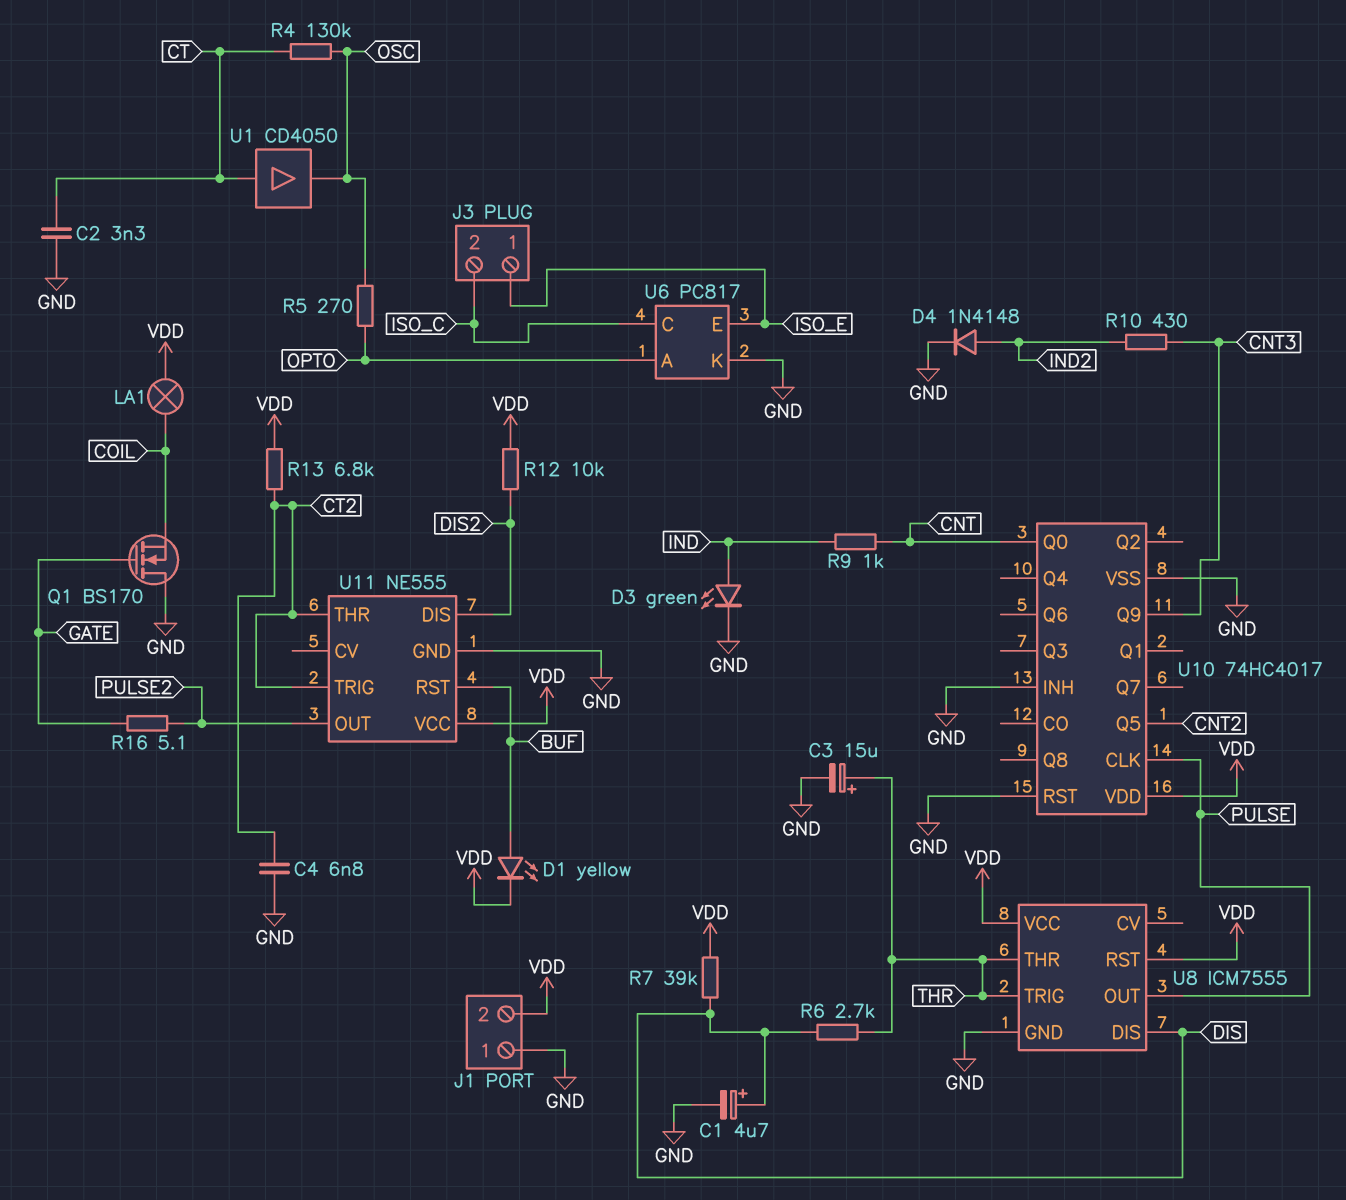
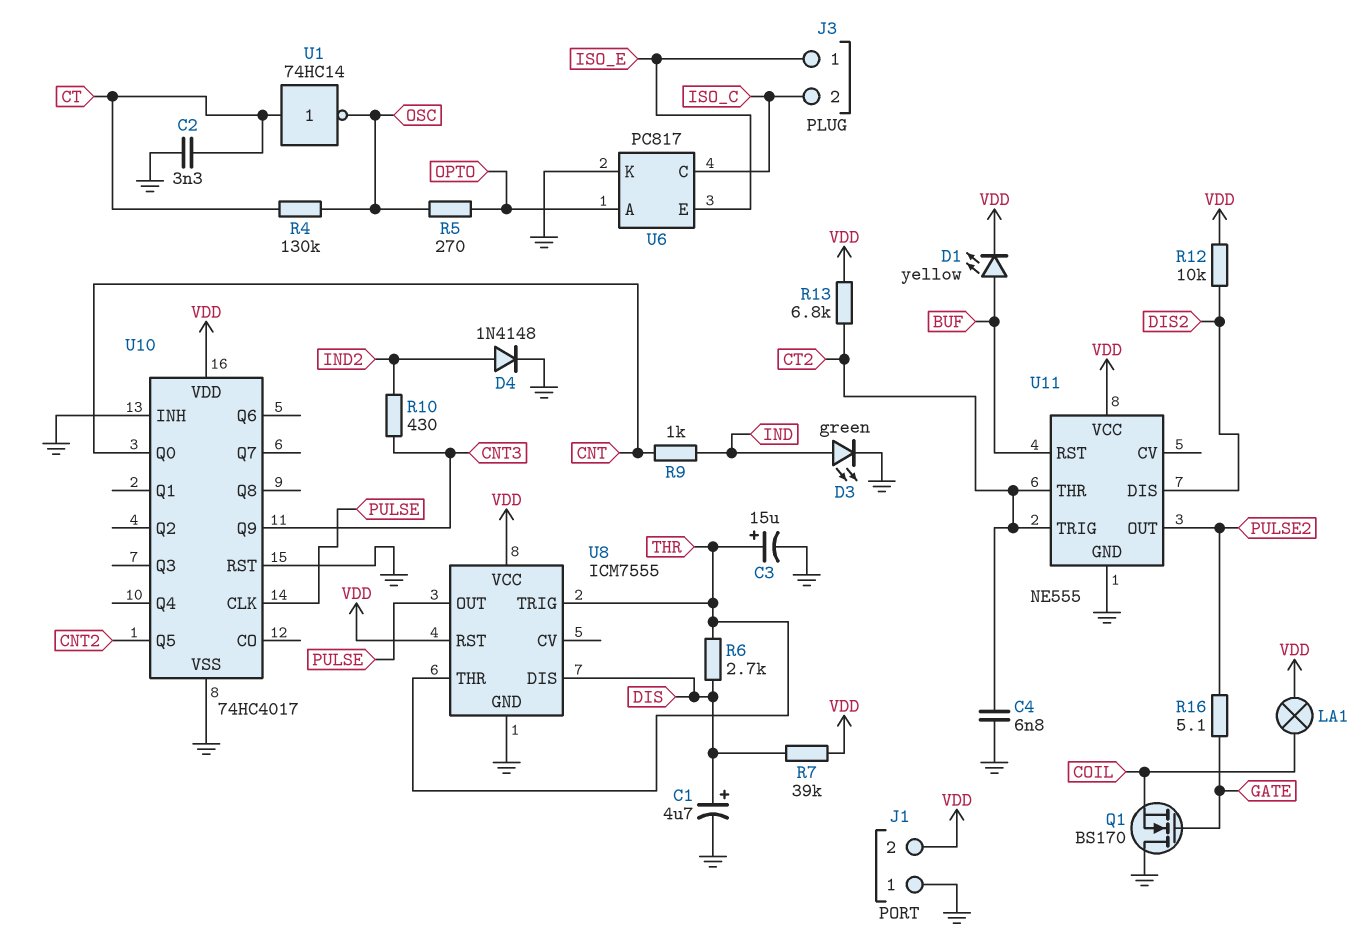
U1: buffer CD4050 (in CT, out OSC) -> NOT 74HC14 (in CT, out OSC)

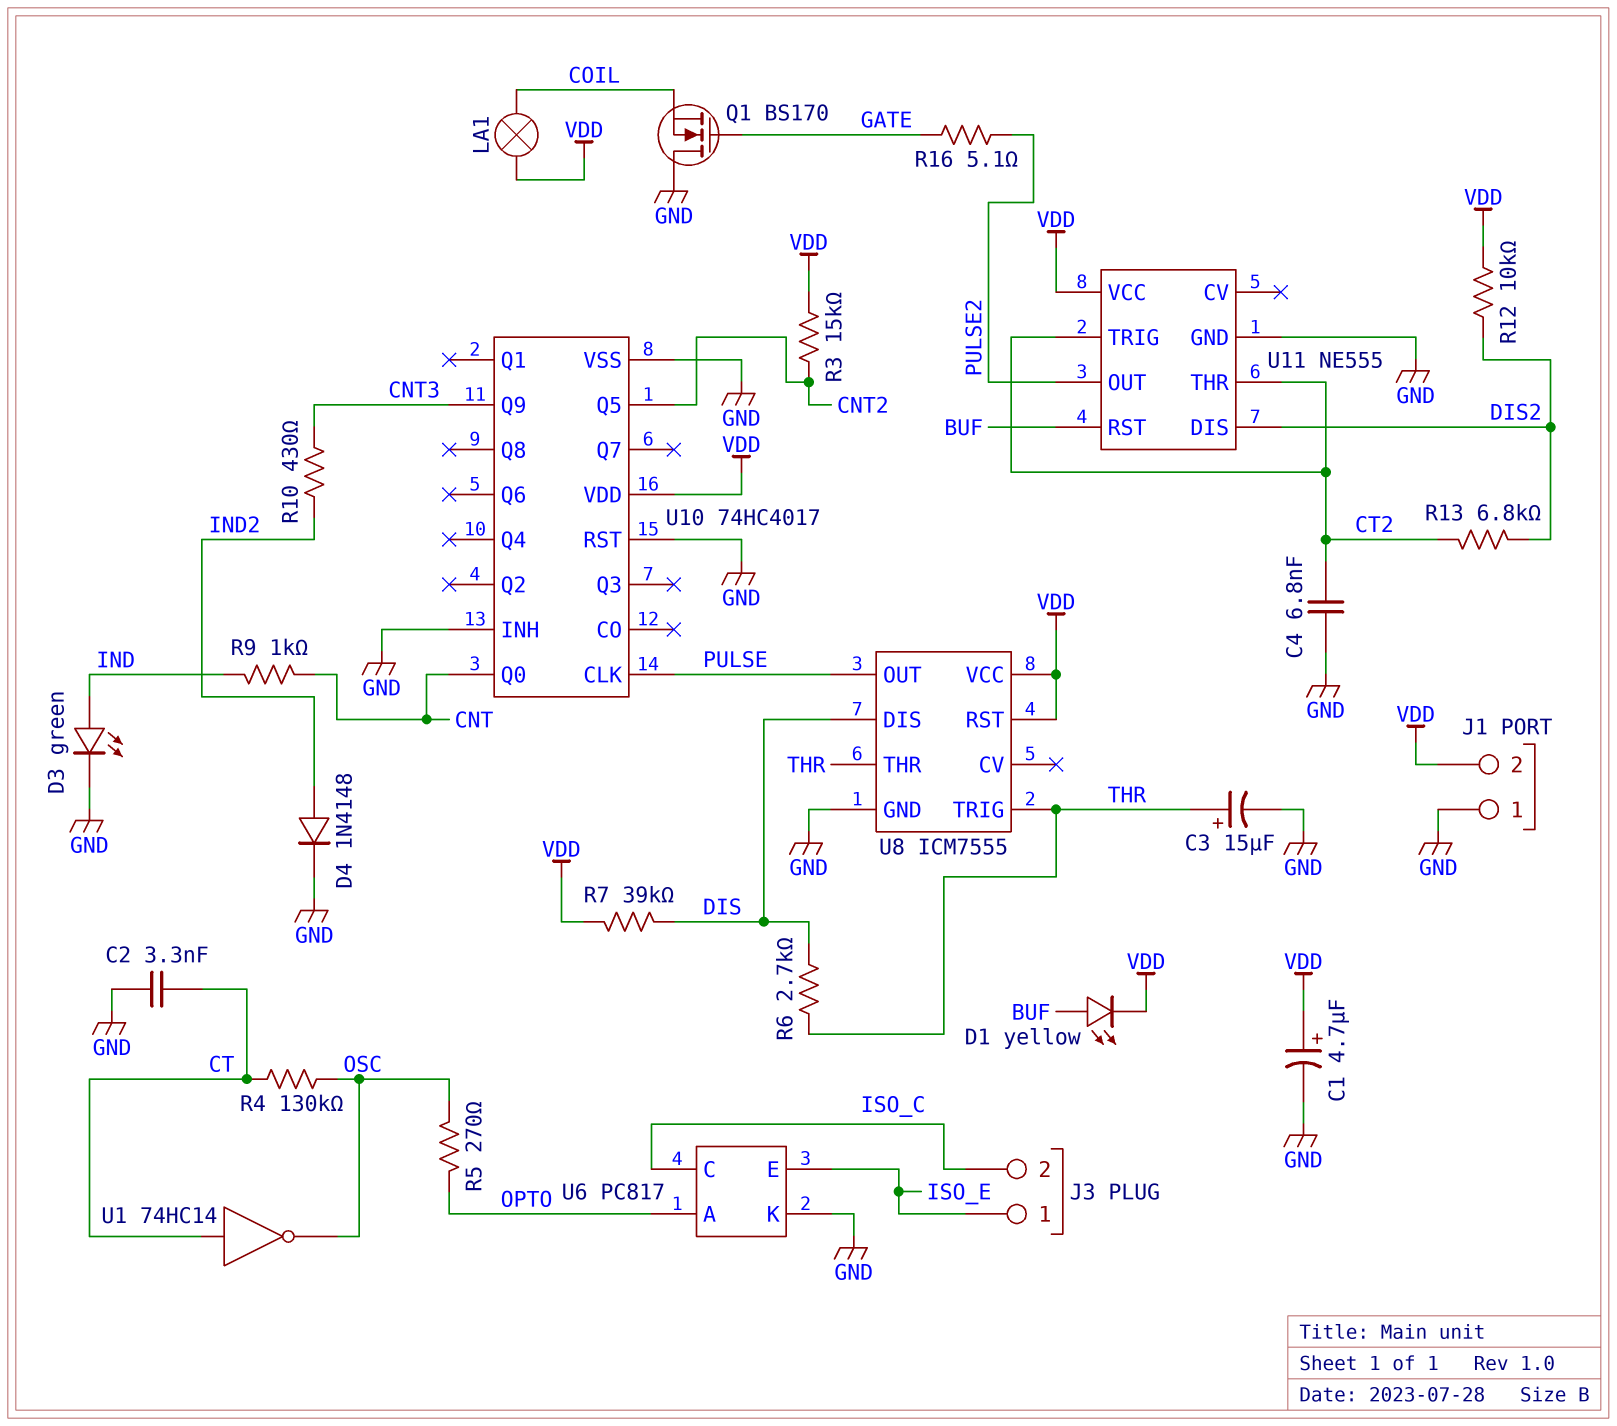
C1: 4.7uF (plus DIS, minus GND) -> 4.7uF (plus VDD, minus GND)
R3: none -> 15k (CNT2, VDD)
R13: 6.8k (CT2, VDD) -> 6.8k (CT2, DIS2)

